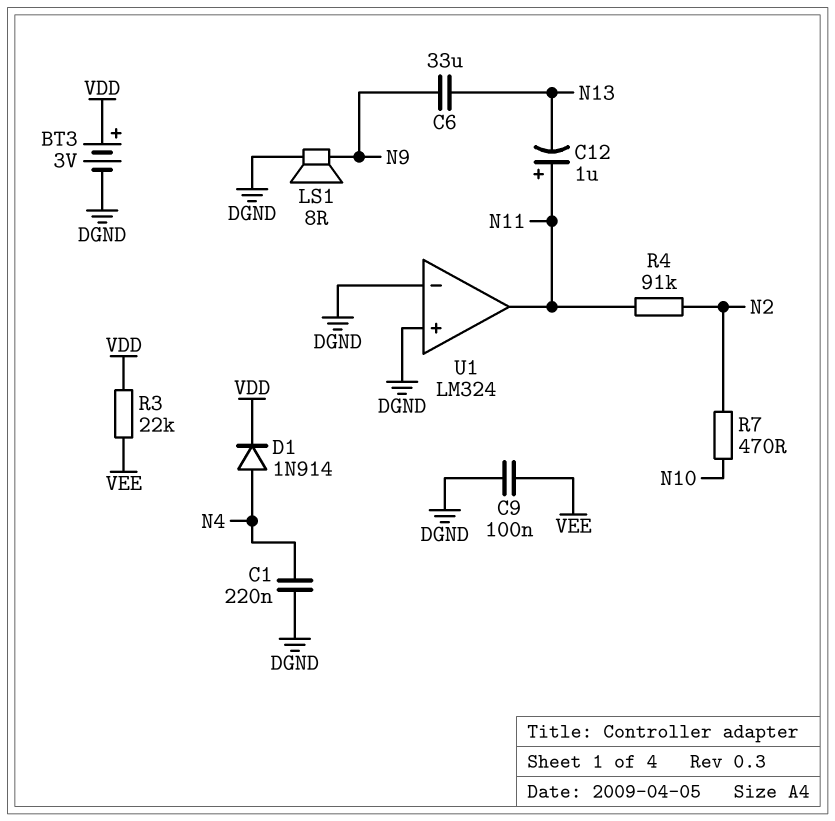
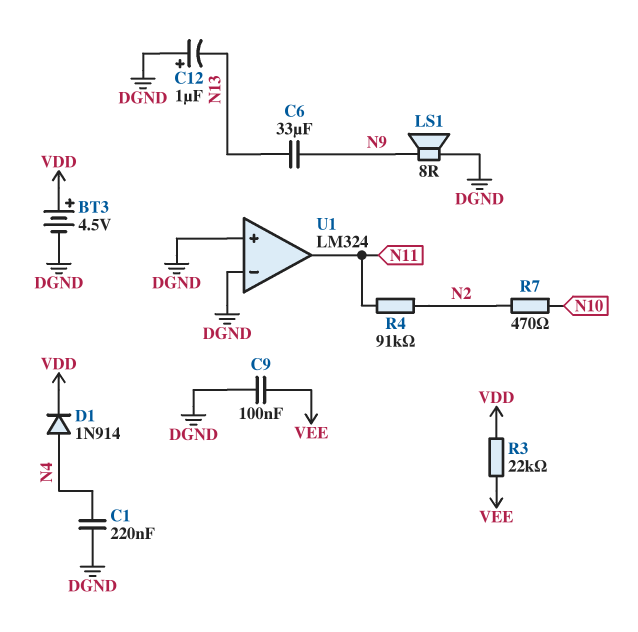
BT3: 3V (plus VDD, minus DGND) -> 4.5V (plus VDD, minus DGND)
C12: 1uF (plus N11, minus N13) -> 1uF (plus DGND, minus N13)

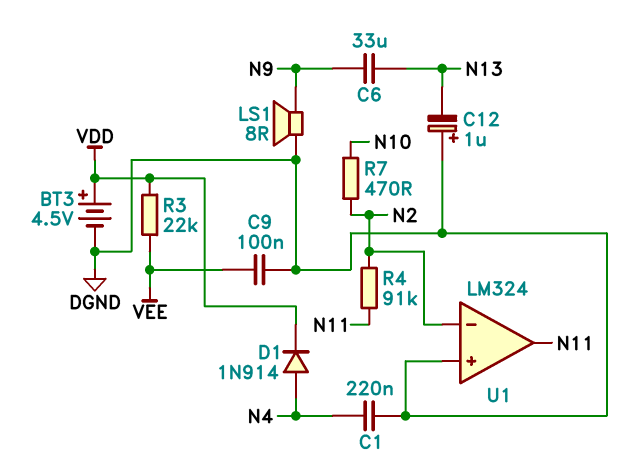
U1 pin in-: DGND -> N2

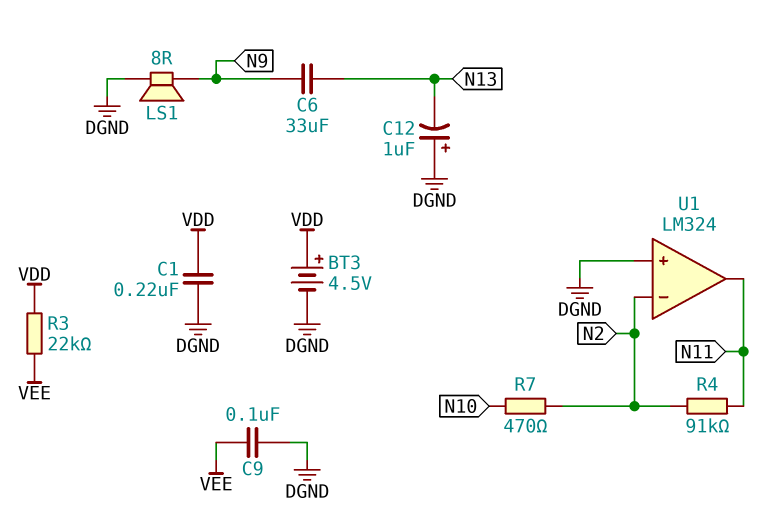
C1: 220nF (DGND, N4) -> 220nF (DGND, VDD)
D1: diode 1N914 (A N4, K VDD) -> none

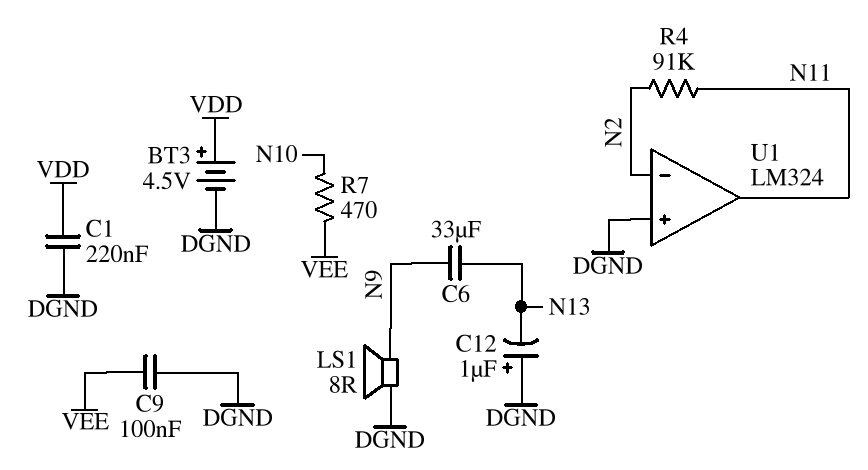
R3: 22k (VDD, VEE) -> none
R7: 470 (N2, N10) -> 470 (N10, VEE)

